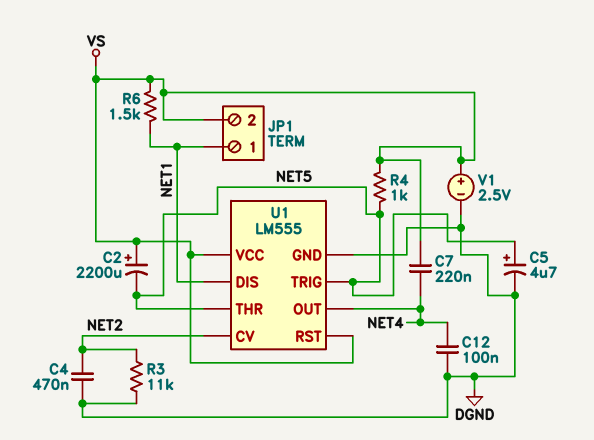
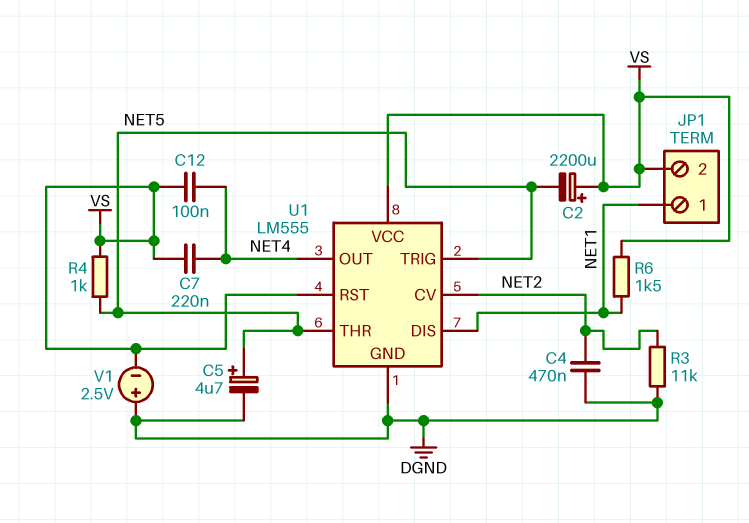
C12: 100nF (DGND, NET4) -> 100nF (NET4, VS)
V1: 2.5V (plus VS, minus DGND) -> 2.5V (plus DGND, minus VS)

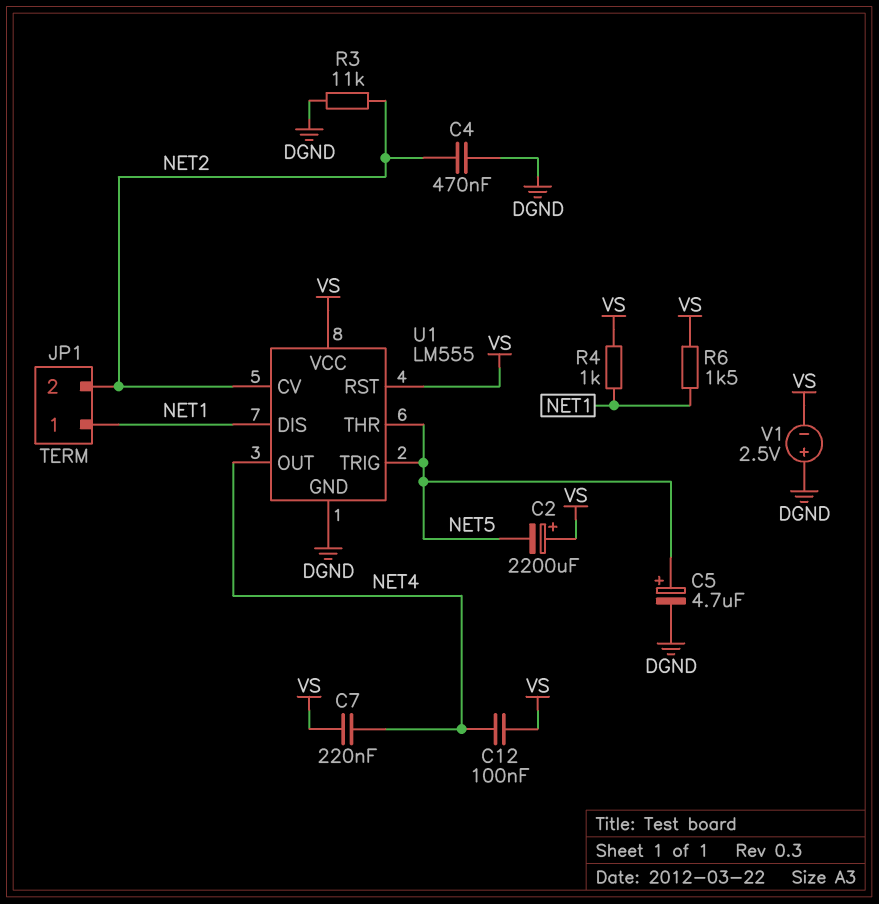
JP1 pin 2: VS -> NET2
R4: 1k (NET5, VS) -> 1k (NET1, VS)

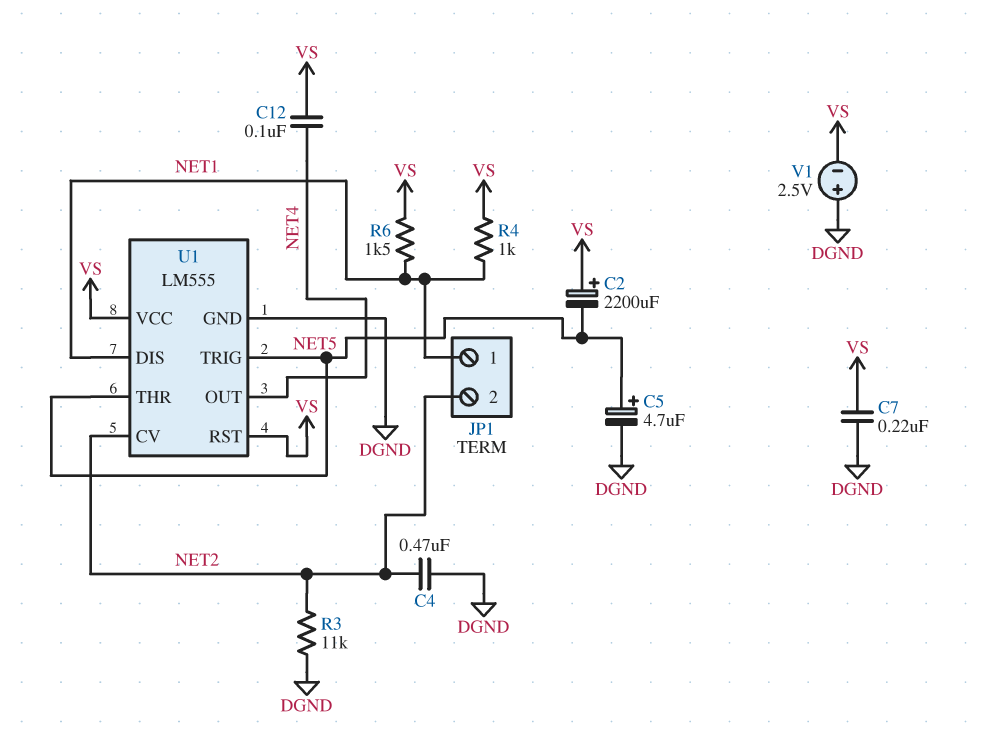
C7: 220nF (NET4, VS) -> 220nF (DGND, VS)

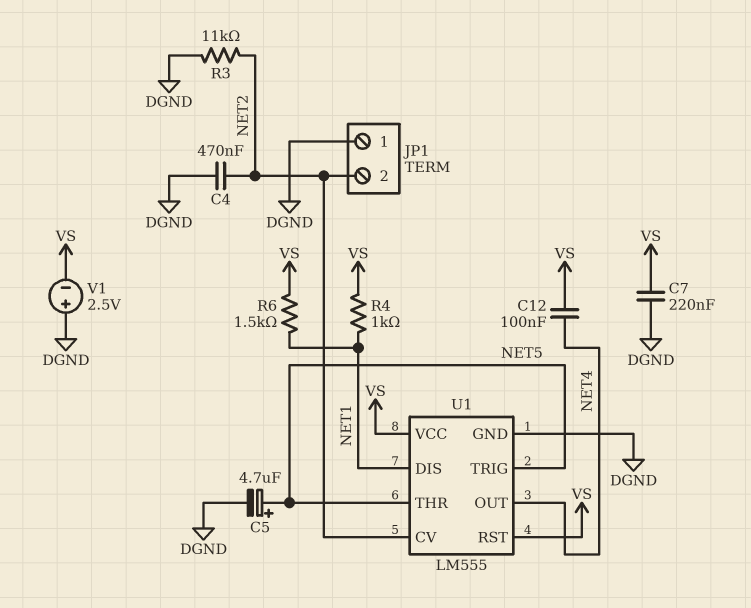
C2: 2200uF (plus VS, minus NET5) -> none
JP1 pin 1: NET1 -> DGND

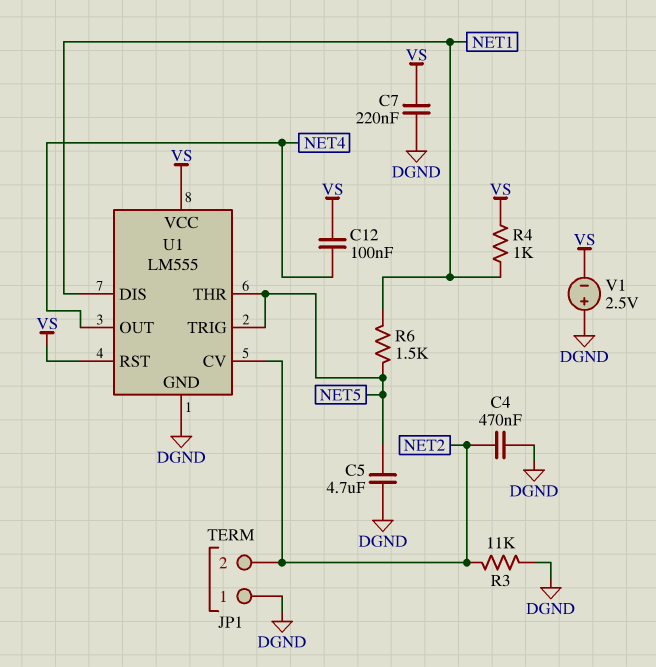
C5: 4.7uF (plus NET5, minus DGND) -> 4.7uF (DGND, NET5)
R6: 1.5k (NET1, VS) -> 1.5k (NET1, NET5)

